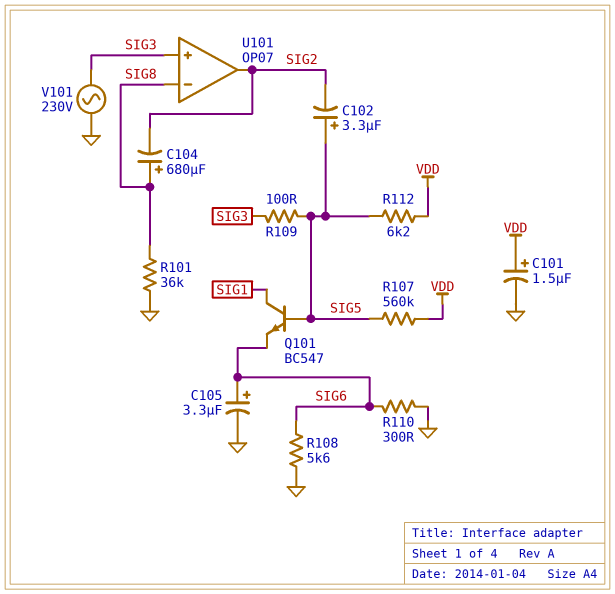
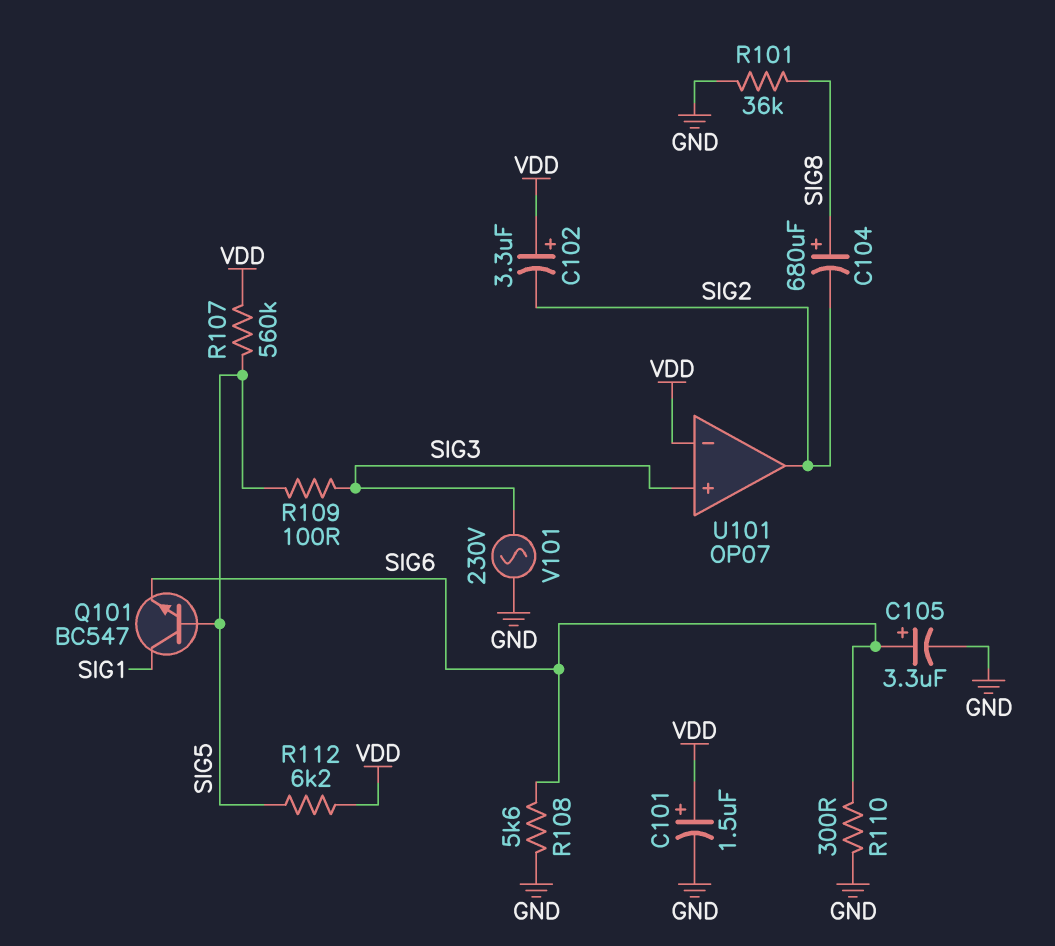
C102: 3.3uF (plus SIG5, minus SIG2) -> 3.3uF (plus VDD, minus SIG2)
U101 pin in-: SIG8 -> VDD

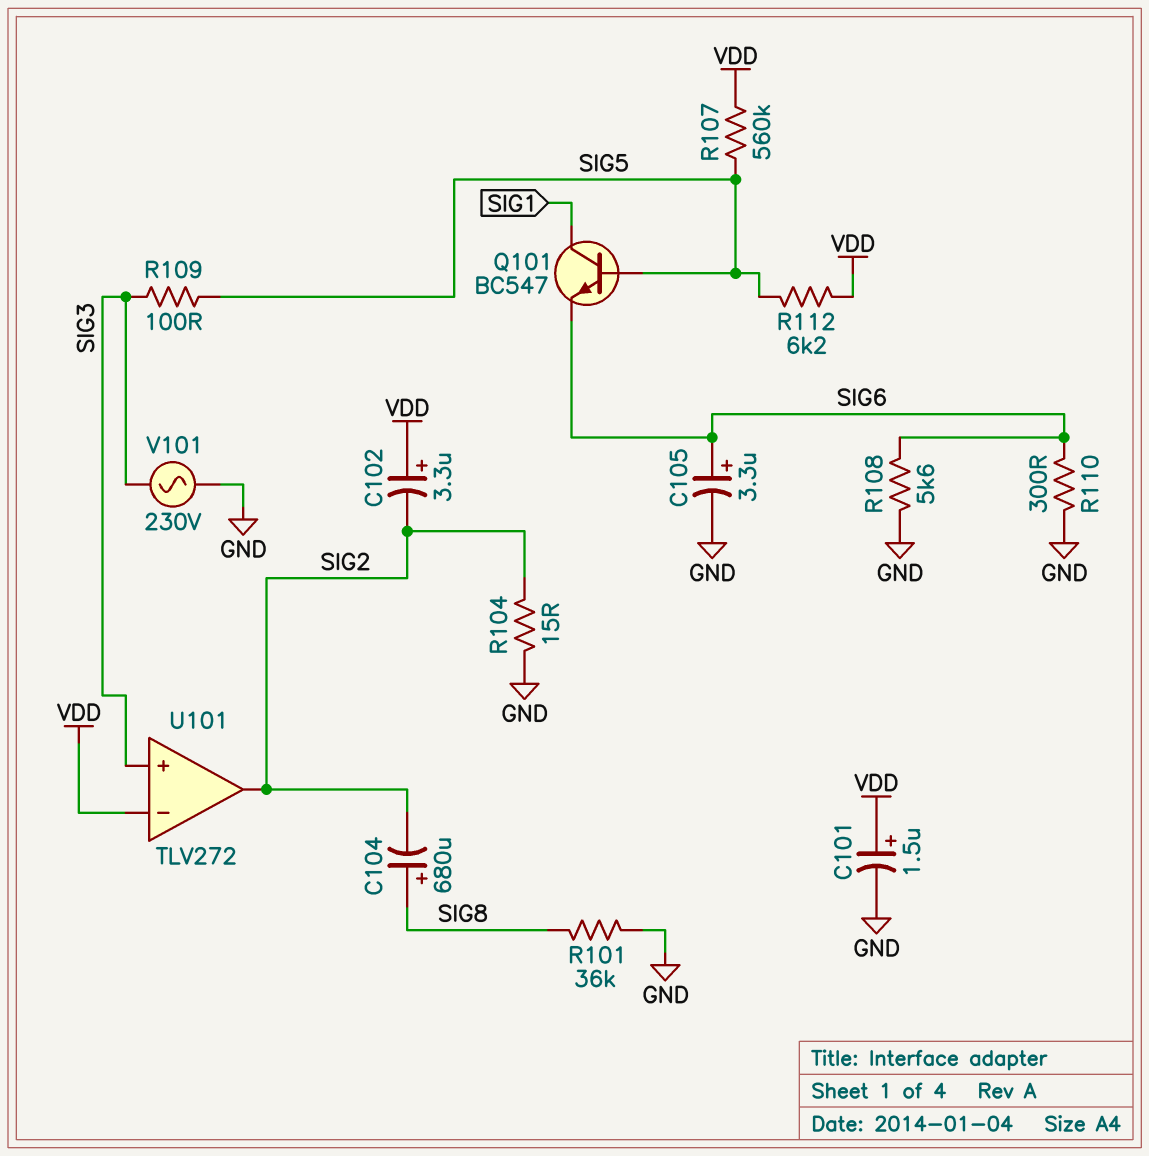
R104: none -> 15 (GND, SIG2)
U101: OP07 -> TLV272

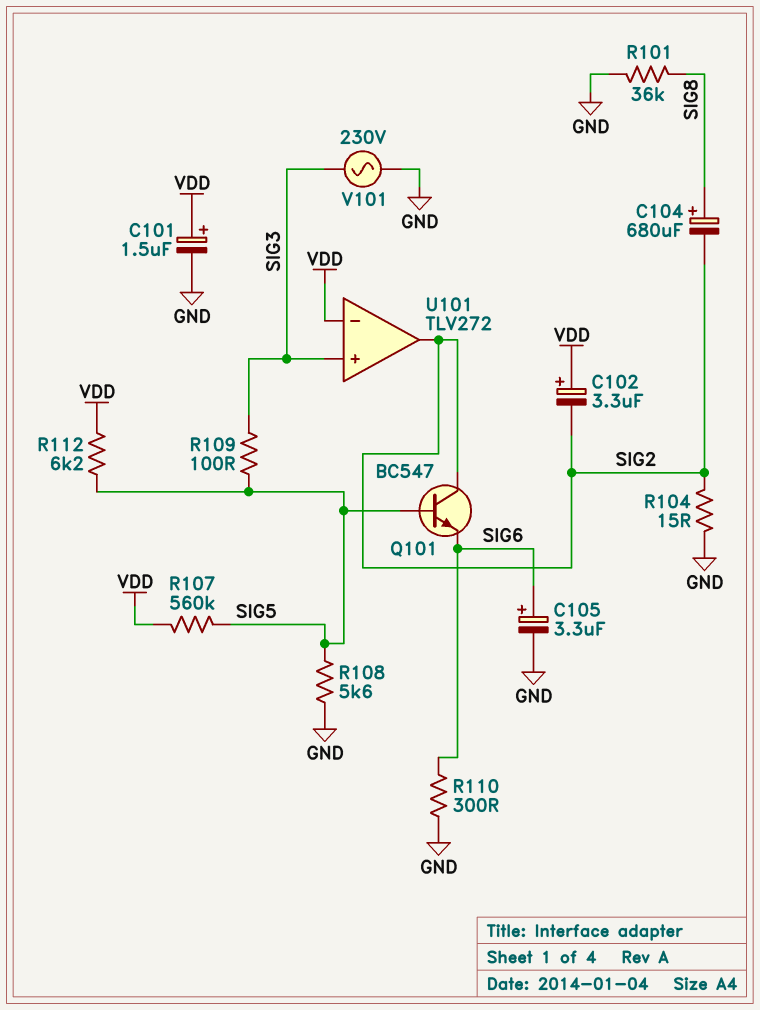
Q101: NPN BC547 (B SIG5, C SIG1, E SIG6) -> NPN BC547 (B SIG5, C SIG2, E SIG6)
R108: 5.6k (GND, SIG6) -> 5.6k (GND, SIG5)

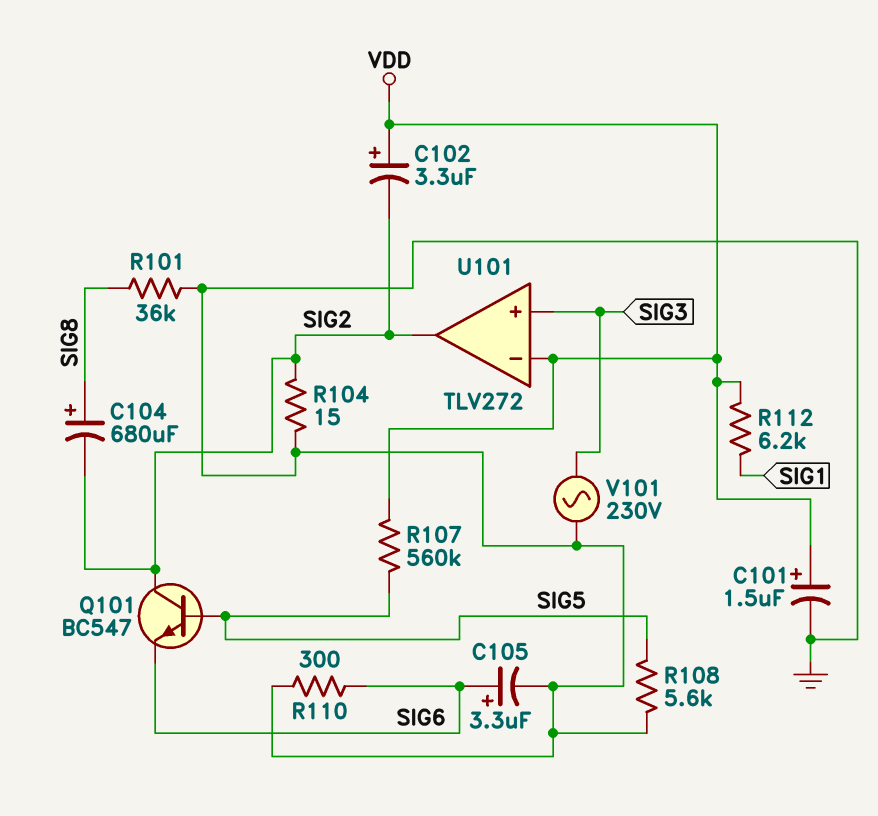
R109: 100 (SIG3, SIG5) -> none
R112: 6.2k (SIG5, VDD) -> 6.2k (SIG1, VDD)

